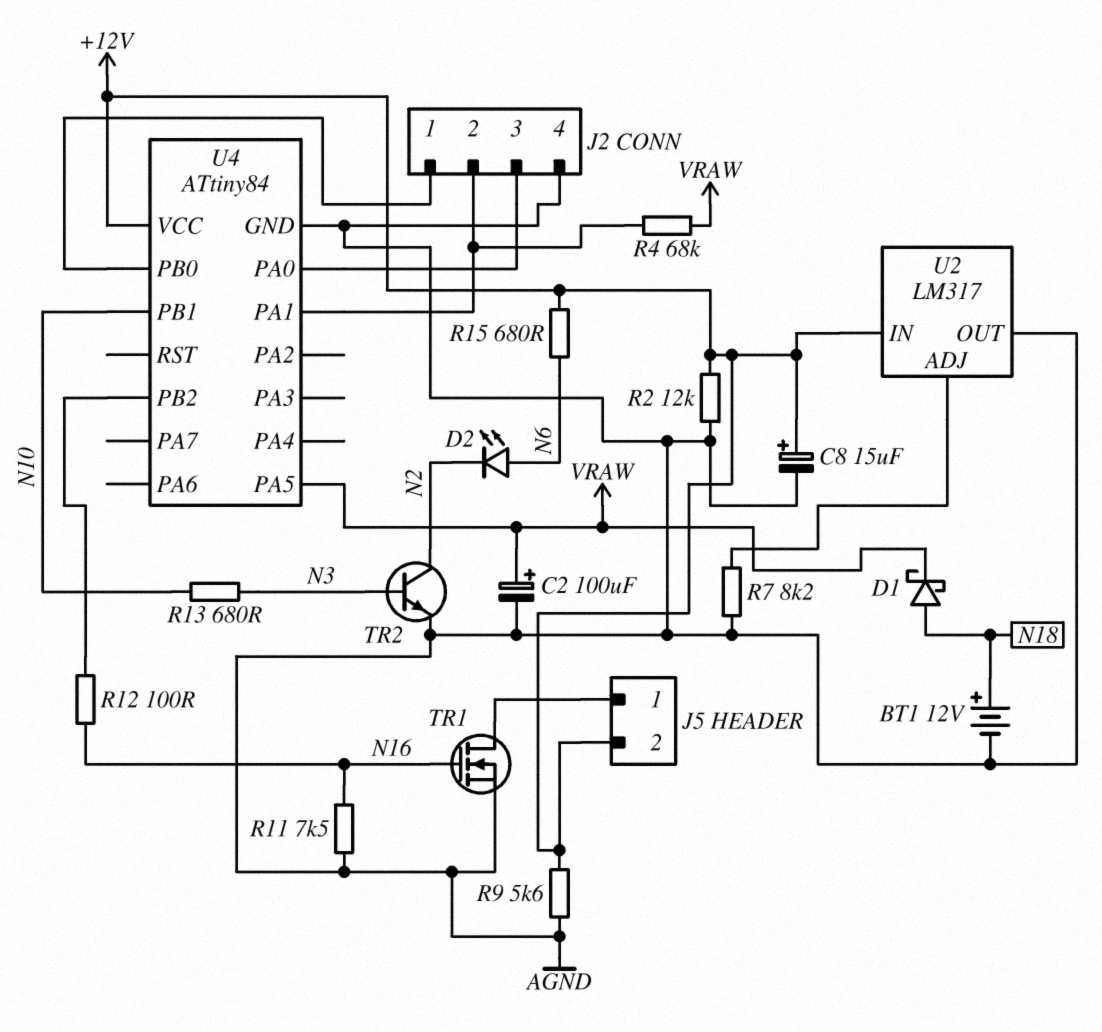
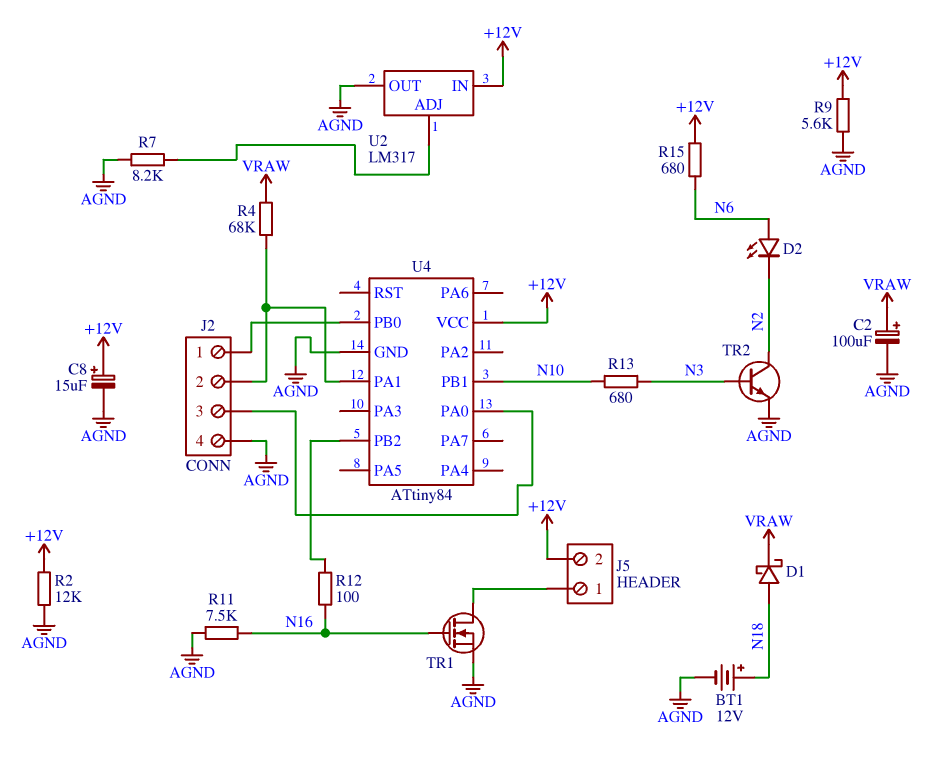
U4 pin PA5: VRAW -> none

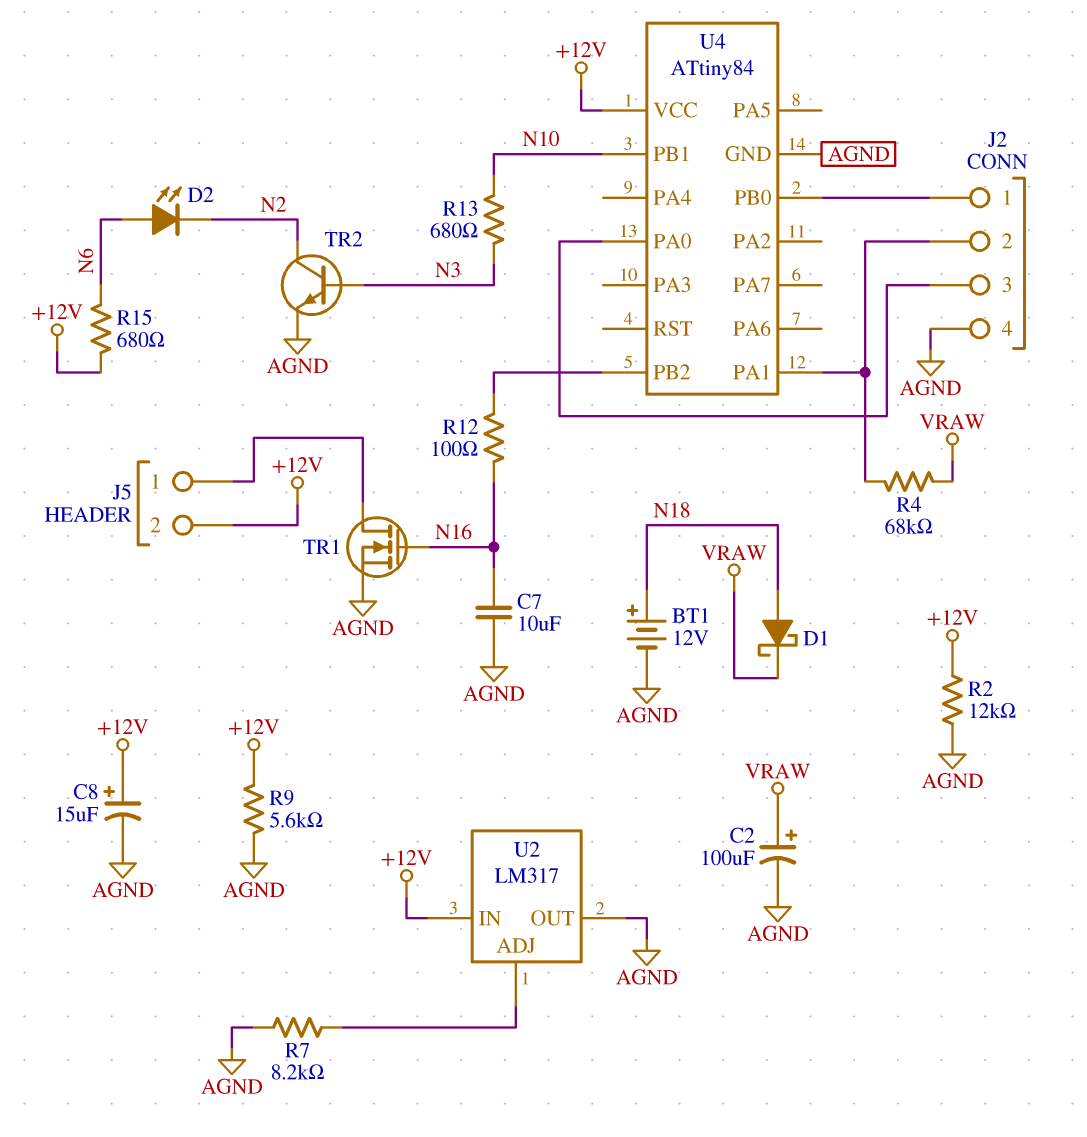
C7: none -> 10uF (AGND, N16)
R11: 7.5k (AGND, N16) -> none

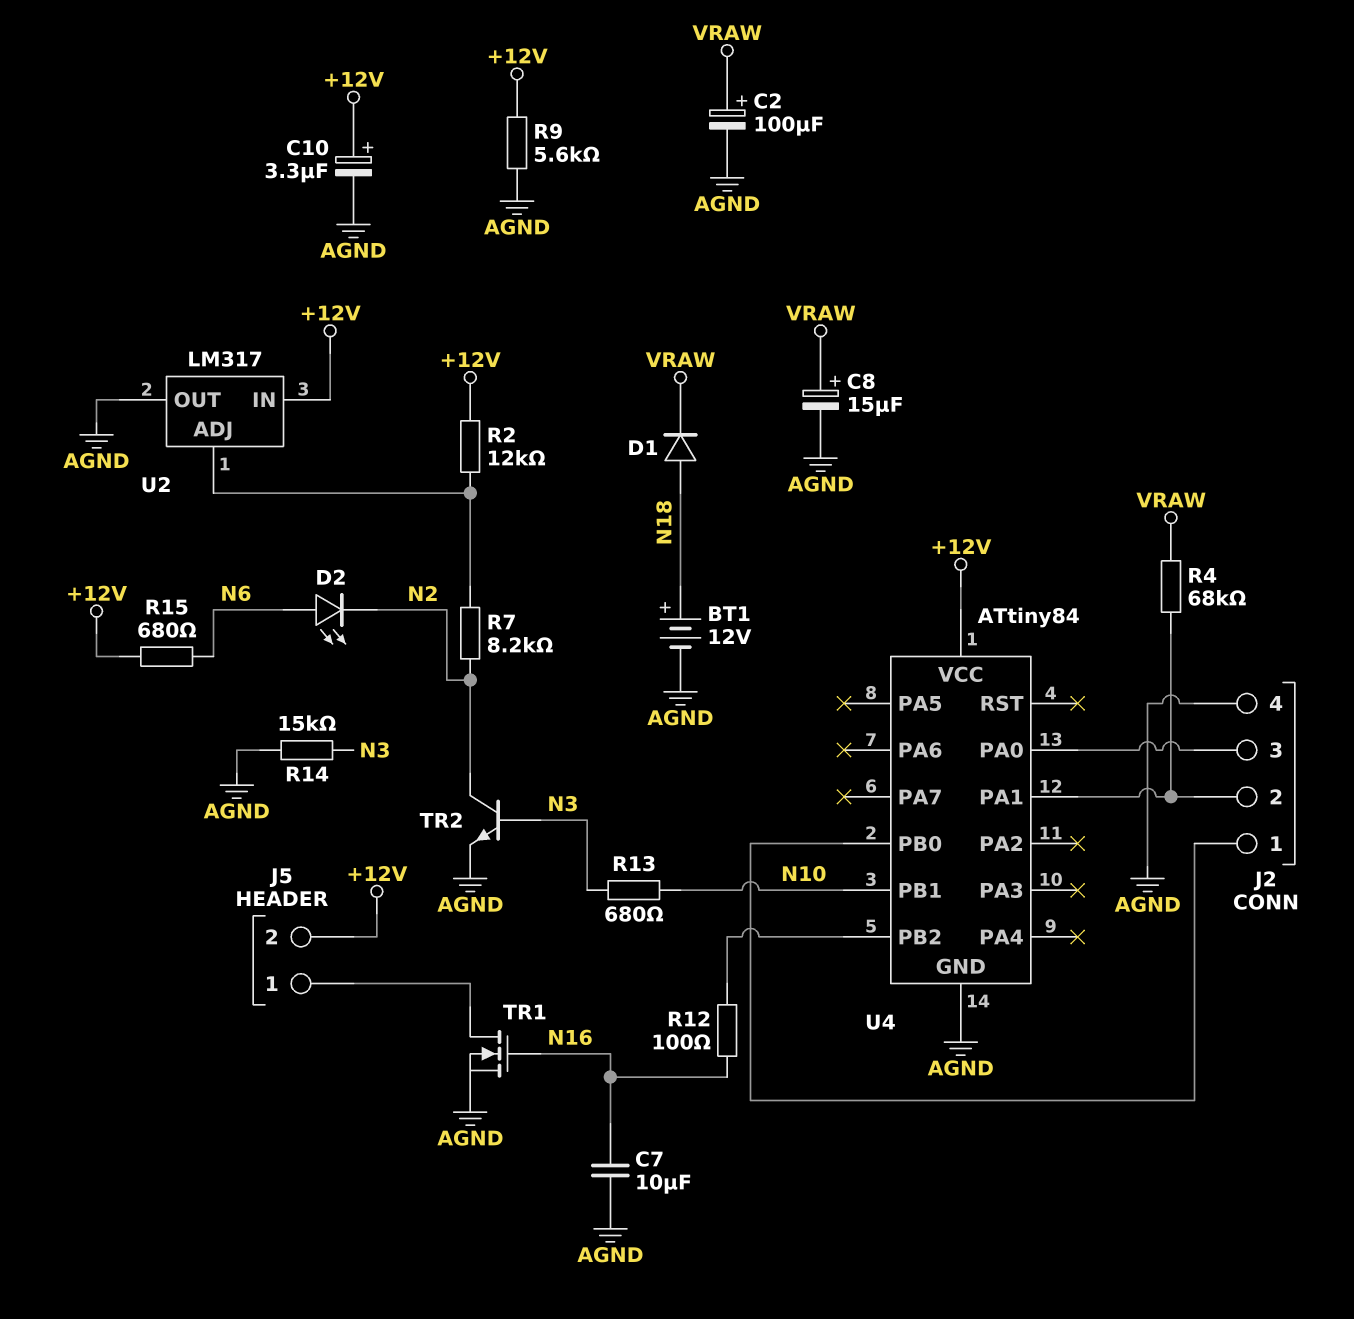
C8: 15uF (plus +12V, minus AGND) -> 15uF (plus VRAW, minus AGND)
C10: none -> 3.3uF (plus +12V, minus AGND)
D1: schottky (A N18, K VRAW) -> diode (A N18, K VRAW)
R2: 12k (+12V, AGND) -> 12k (+12V, U2/ADJ)
R7: 8.2k (AGND, U2/ADJ) -> 8.2k (N2, U2/ADJ)
R14: none -> 15k (AGND, N3)

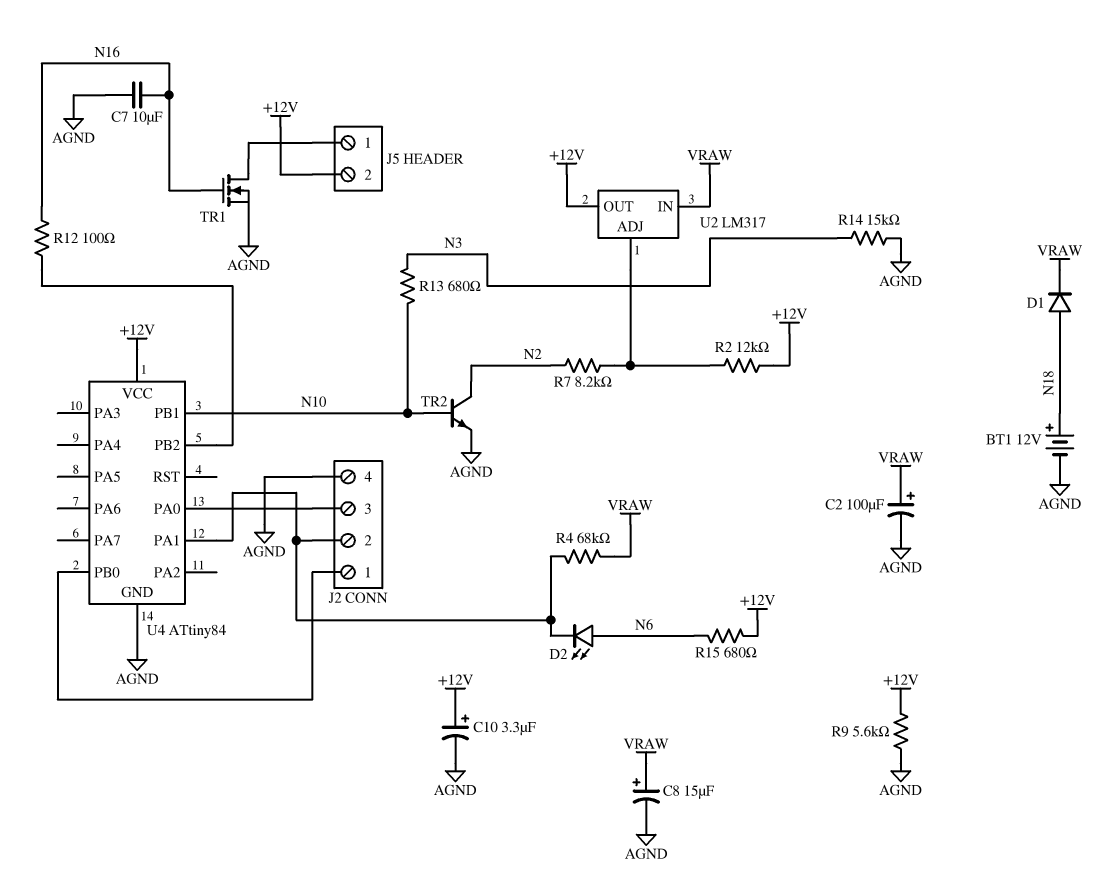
D2: LED (A N6, K N2) -> LED (A N6, K J2/2)
TR2: NPN (B N3, C N2, E AGND) -> NPN (B N10, C N2, E AGND)
U2 pin IN: +12V -> VRAW
U2 pin OUT: AGND -> +12V

